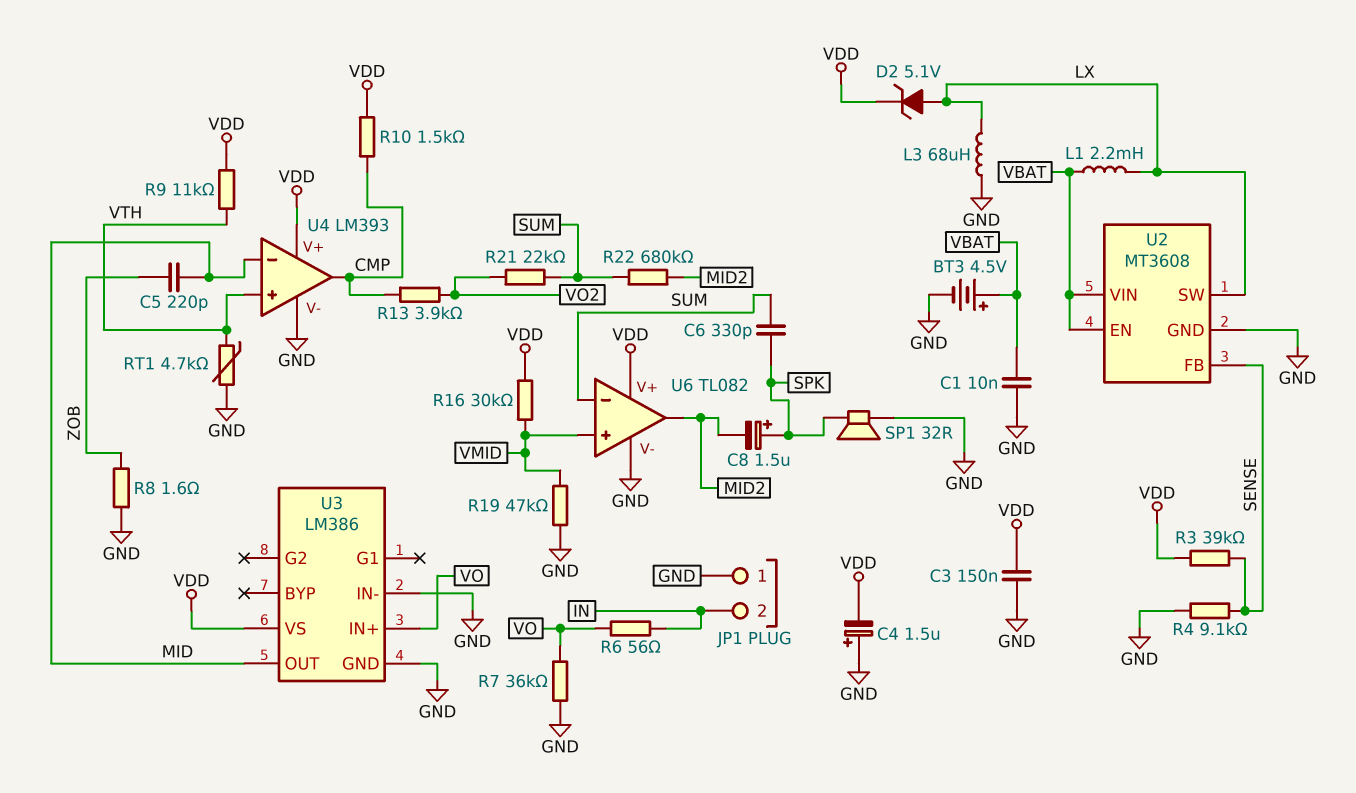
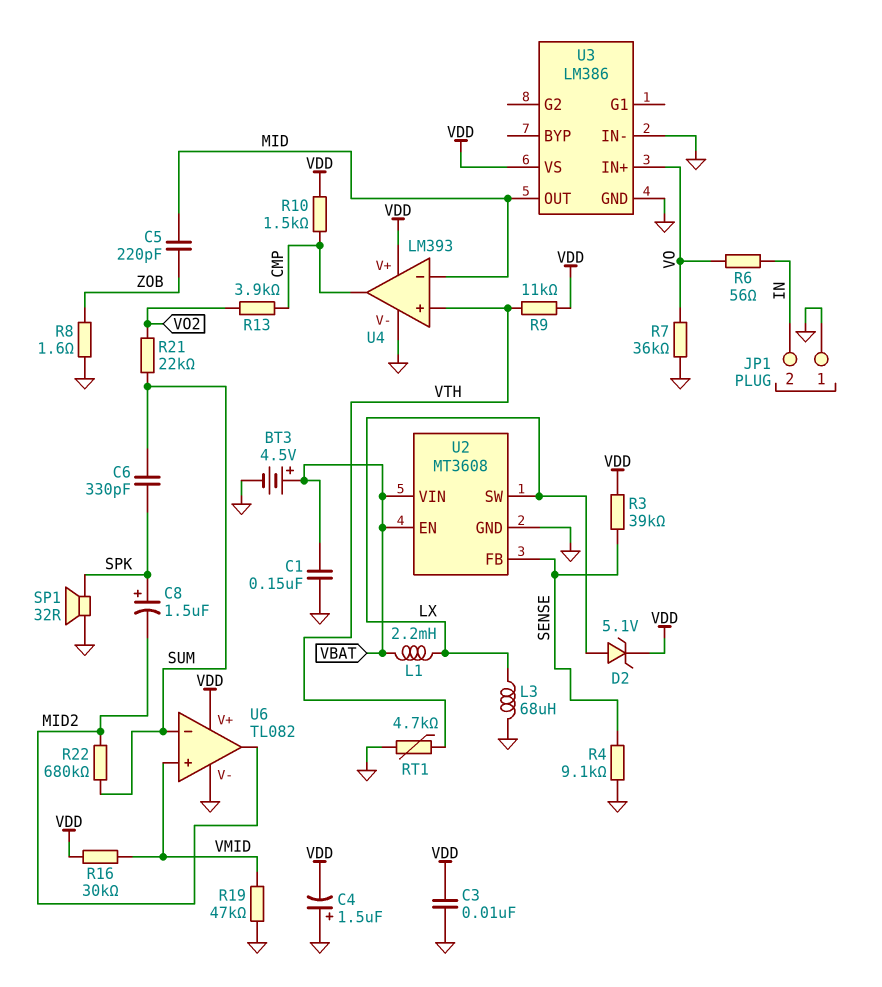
C1: 10nF (GND, VBAT) -> 150nF (GND, VBAT)
C3: 150nF (GND, VDD) -> 10nF (GND, VDD)

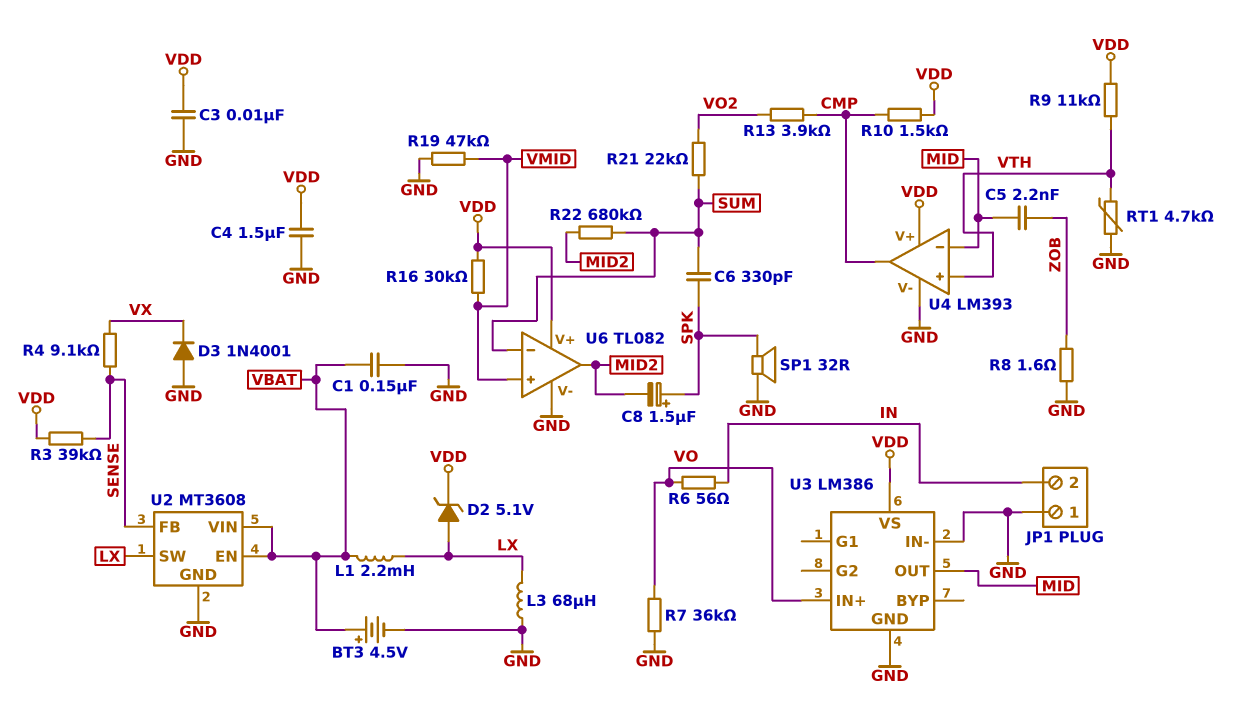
C4: 1.5uF (plus GND, minus VDD) -> 1.5uF (GND, VDD)
C5: 220pF (MID, ZOB) -> 2.2nF (MID, ZOB)
D3: none -> diode 1N4001 (A GND, K VX)
R4: 9.1k (GND, SENSE) -> 9.1k (SENSE, VX)

